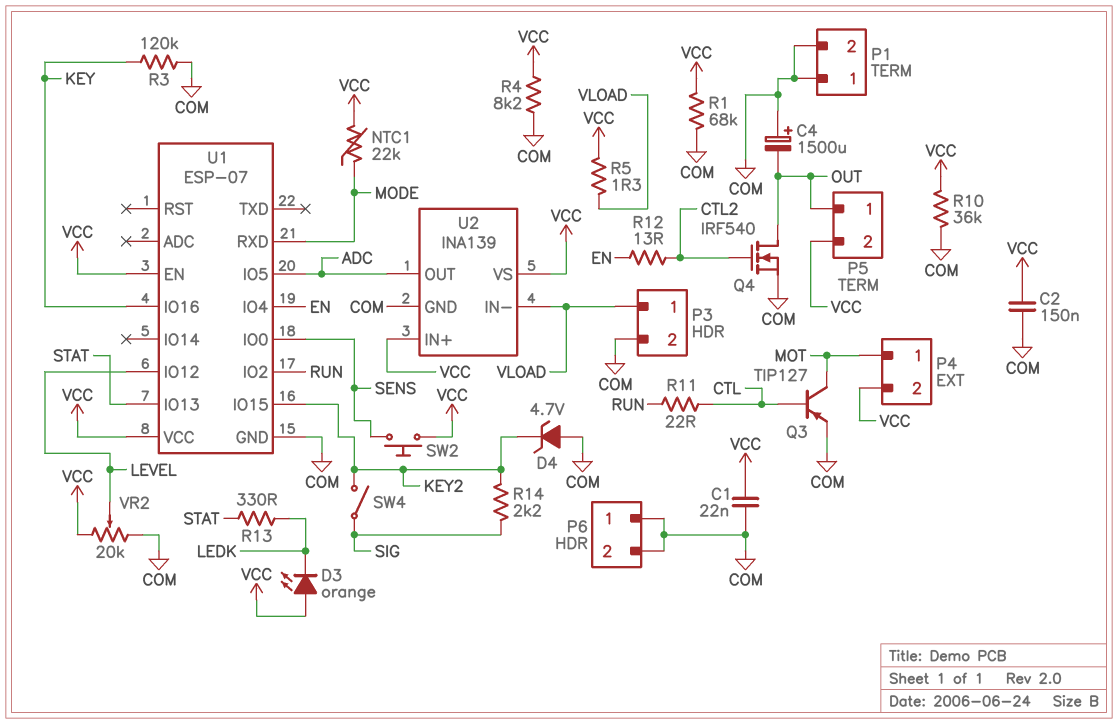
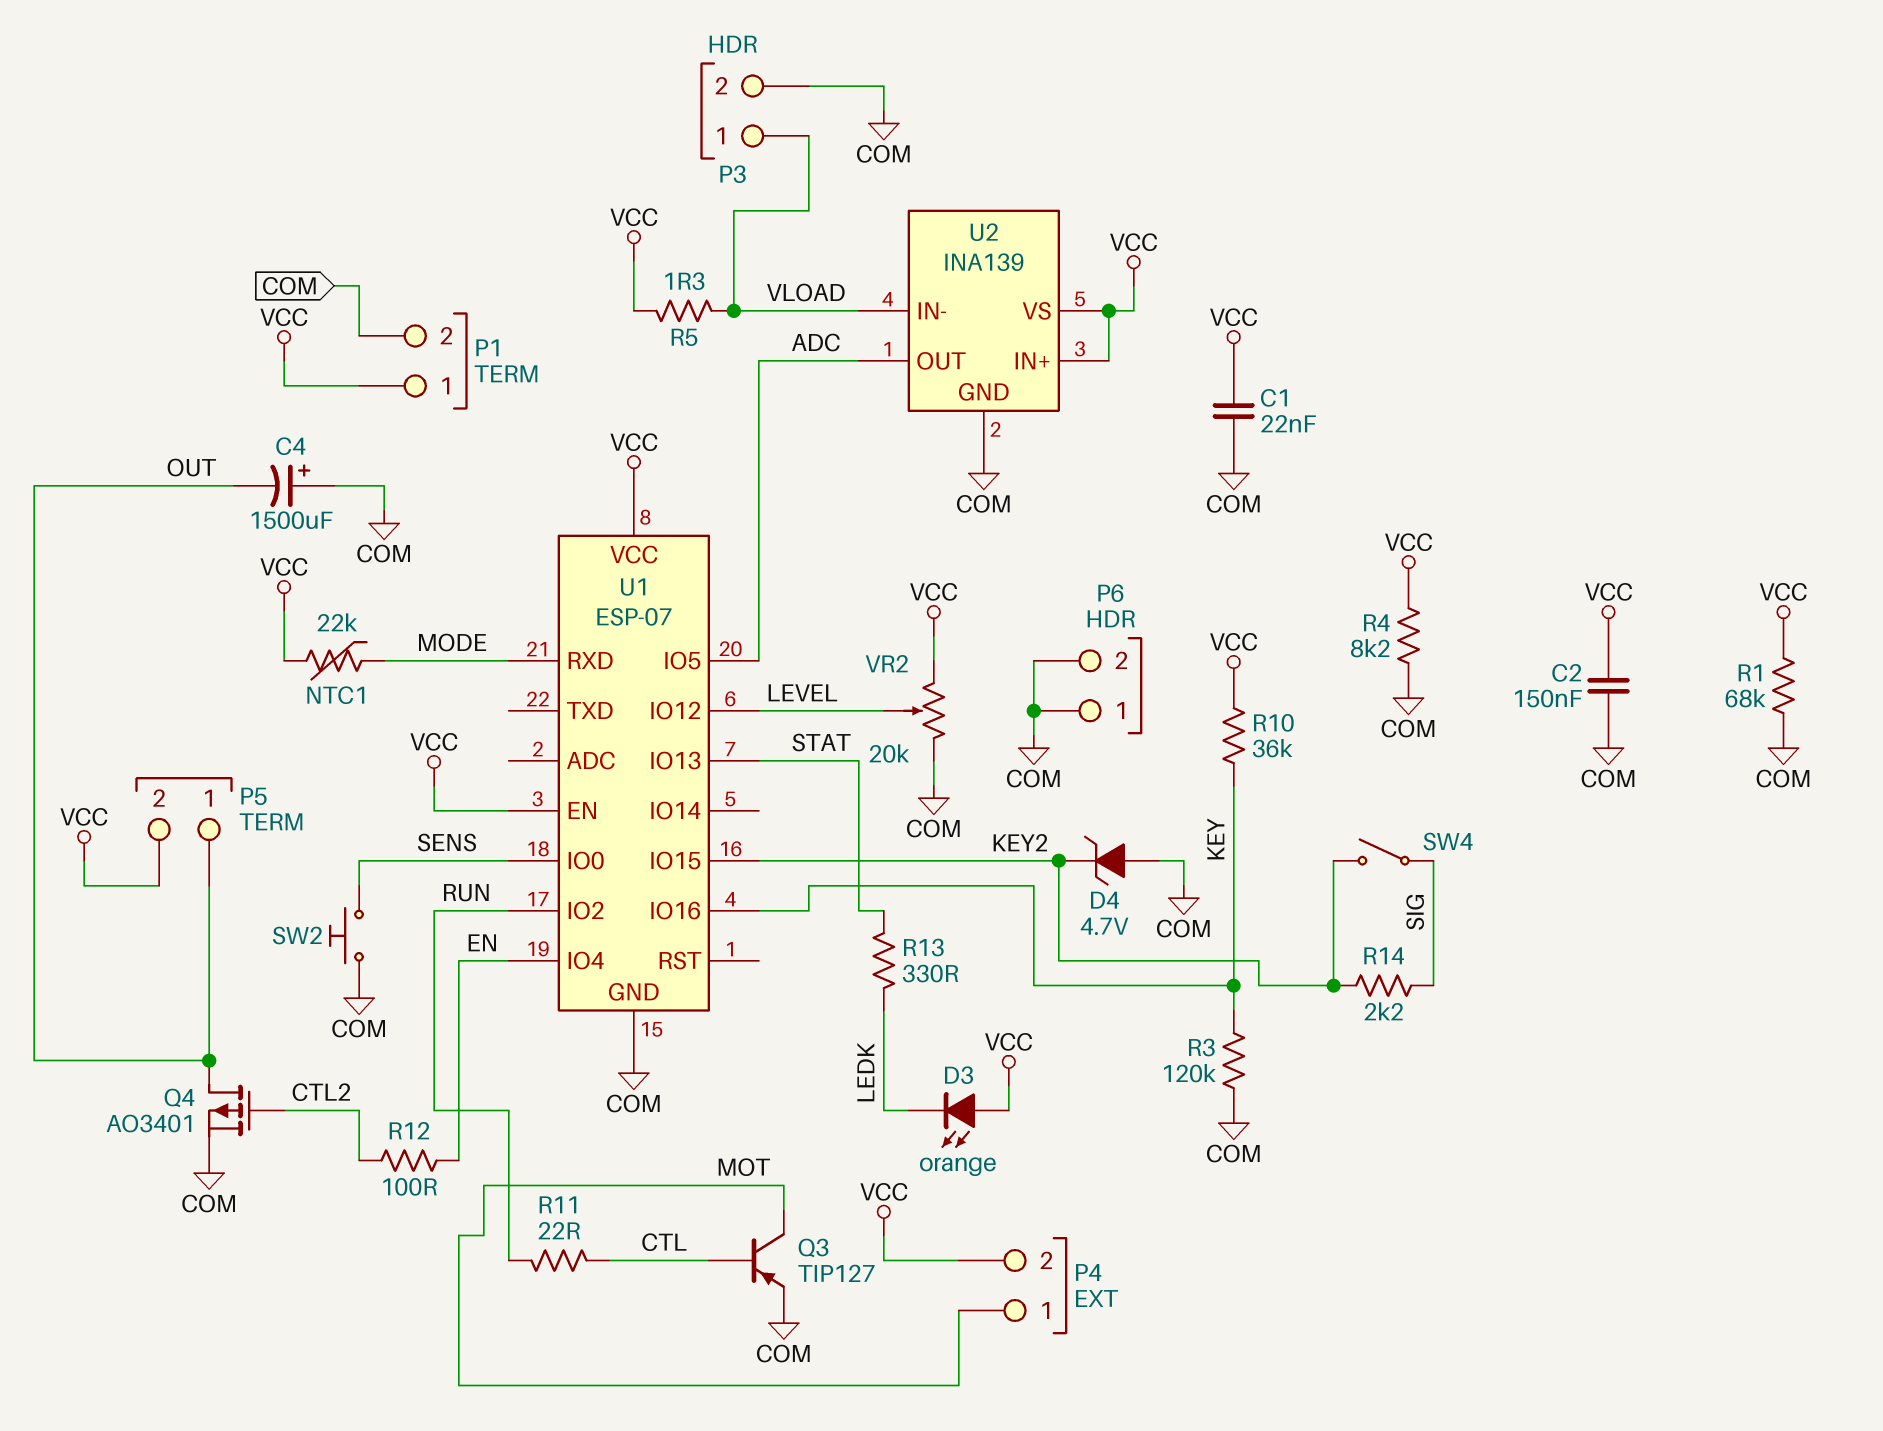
P1 pin 1: COM -> VCC
Q4: NMOS IRF540 (G CTL2, D OUT, S COM) -> PMOS AO3401 (G CTL2, D OUT, S COM)
R10: 36k (COM, VCC) -> 36k (KEY, VCC)
R12: 13 (CTL2, EN) -> 100 (CTL2, EN)
SW2: button (SENS, VCC) -> button (COM, SENS)

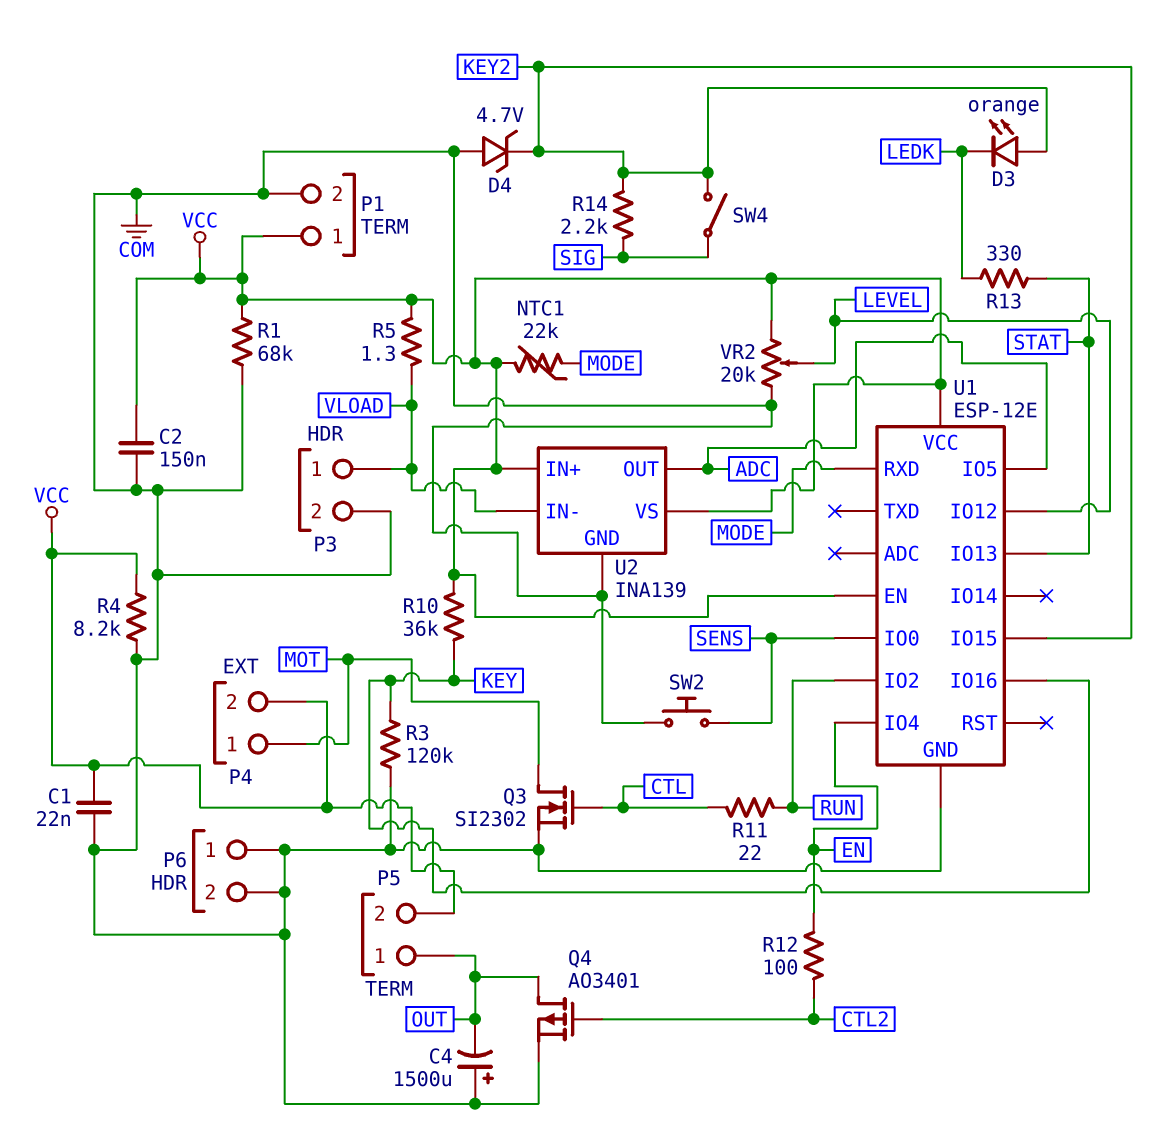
D3: LED orange (A VCC, K LEDK) -> LED orange (A KEY2, K LEDK)
Q3: PNP TIP127 (B CTL, C MOT, E COM) -> NMOS SI2302 (G CTL, D MOT, S COM)
U1: ESP-07 -> ESP-12E

